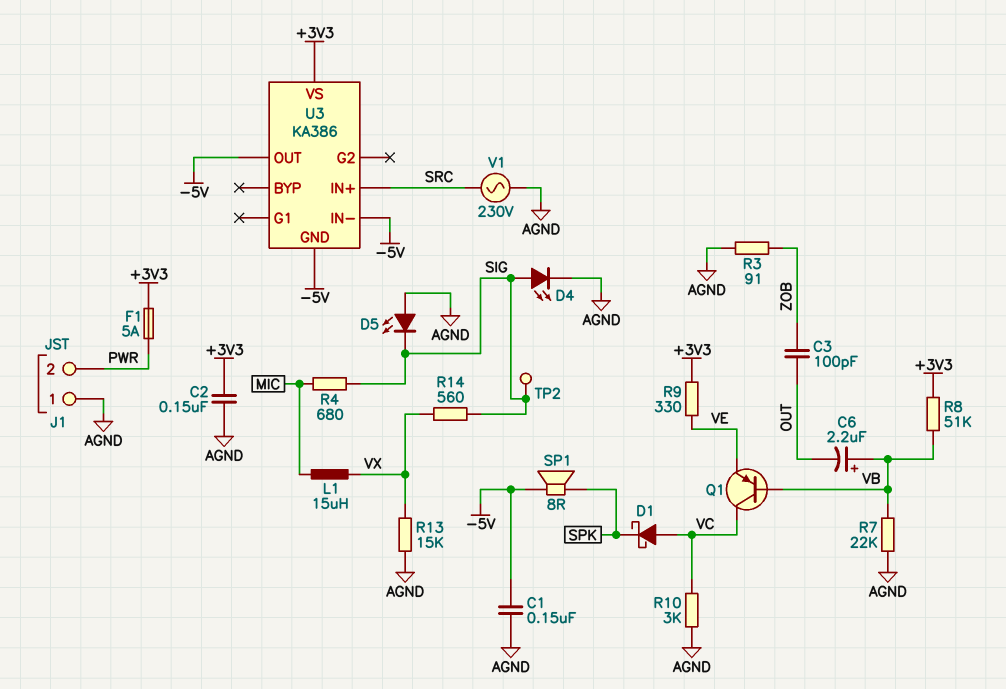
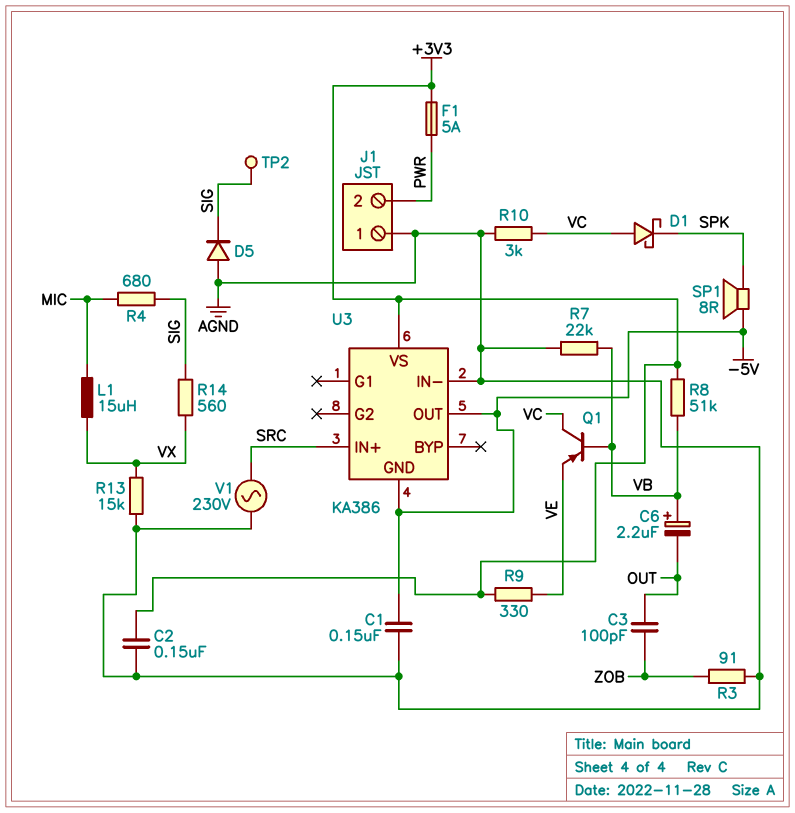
D4: LED (A SIG, K AGND) -> none
D5: LED (A AGND, K SIG) -> diode (A AGND, K SIG)
U3 pin IN-: -5V -> AGND

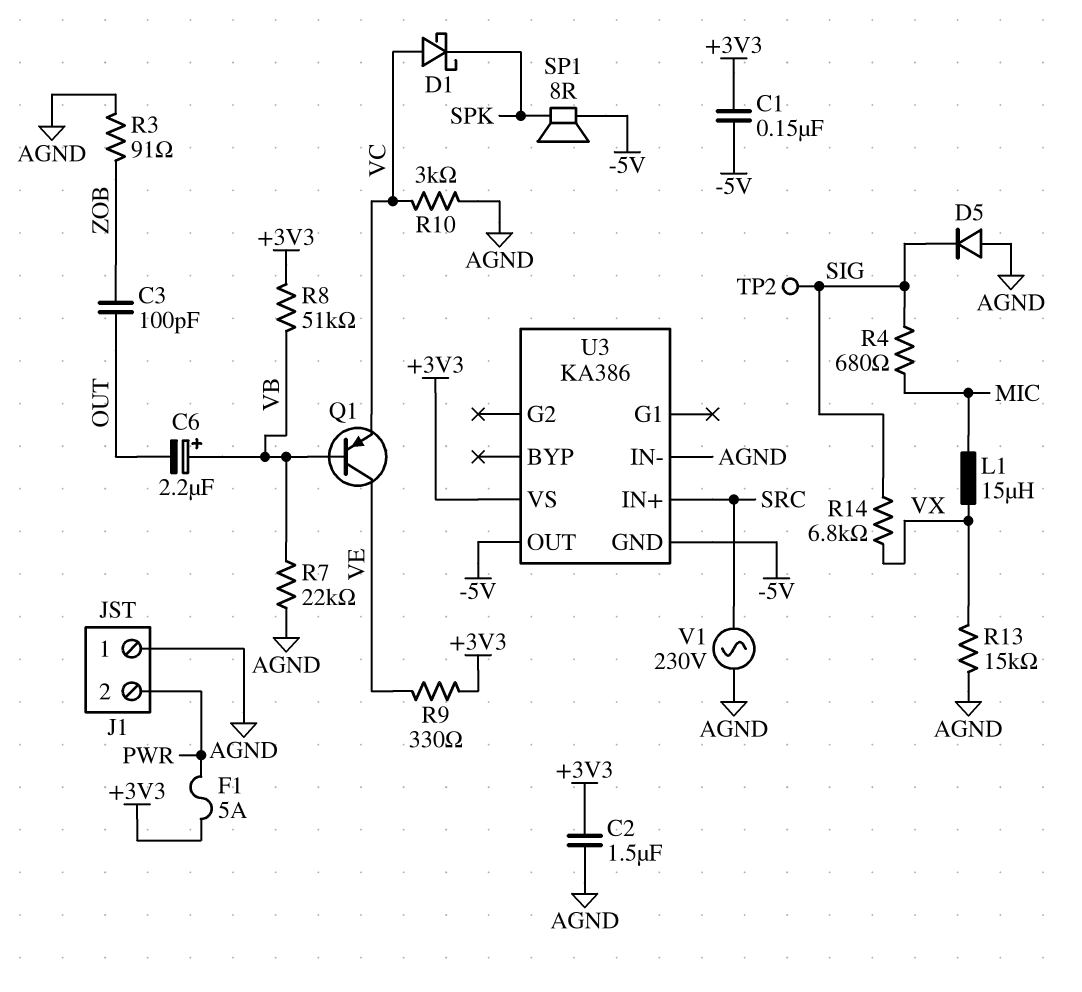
C1: 150nF (-5V, AGND) -> 150nF (+3V3, -5V)
C2: 150nF (+3V3, AGND) -> 1.5uF (+3V3, AGND)
Q1: PNP (B VB, C VC, E VE) -> PNP (B VB, C VE, E VC)
R14: 560 (SIG, VX) -> 6.8k (SIG, VX)

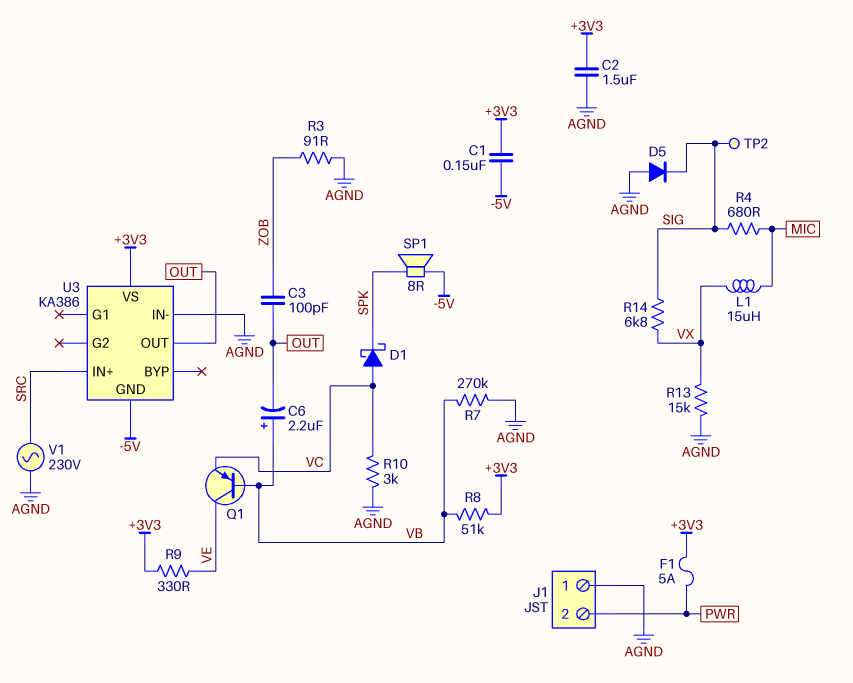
R7: 22k (AGND, VB) -> 270k (AGND, VB)
U3 pin OUT: -5V -> OUT

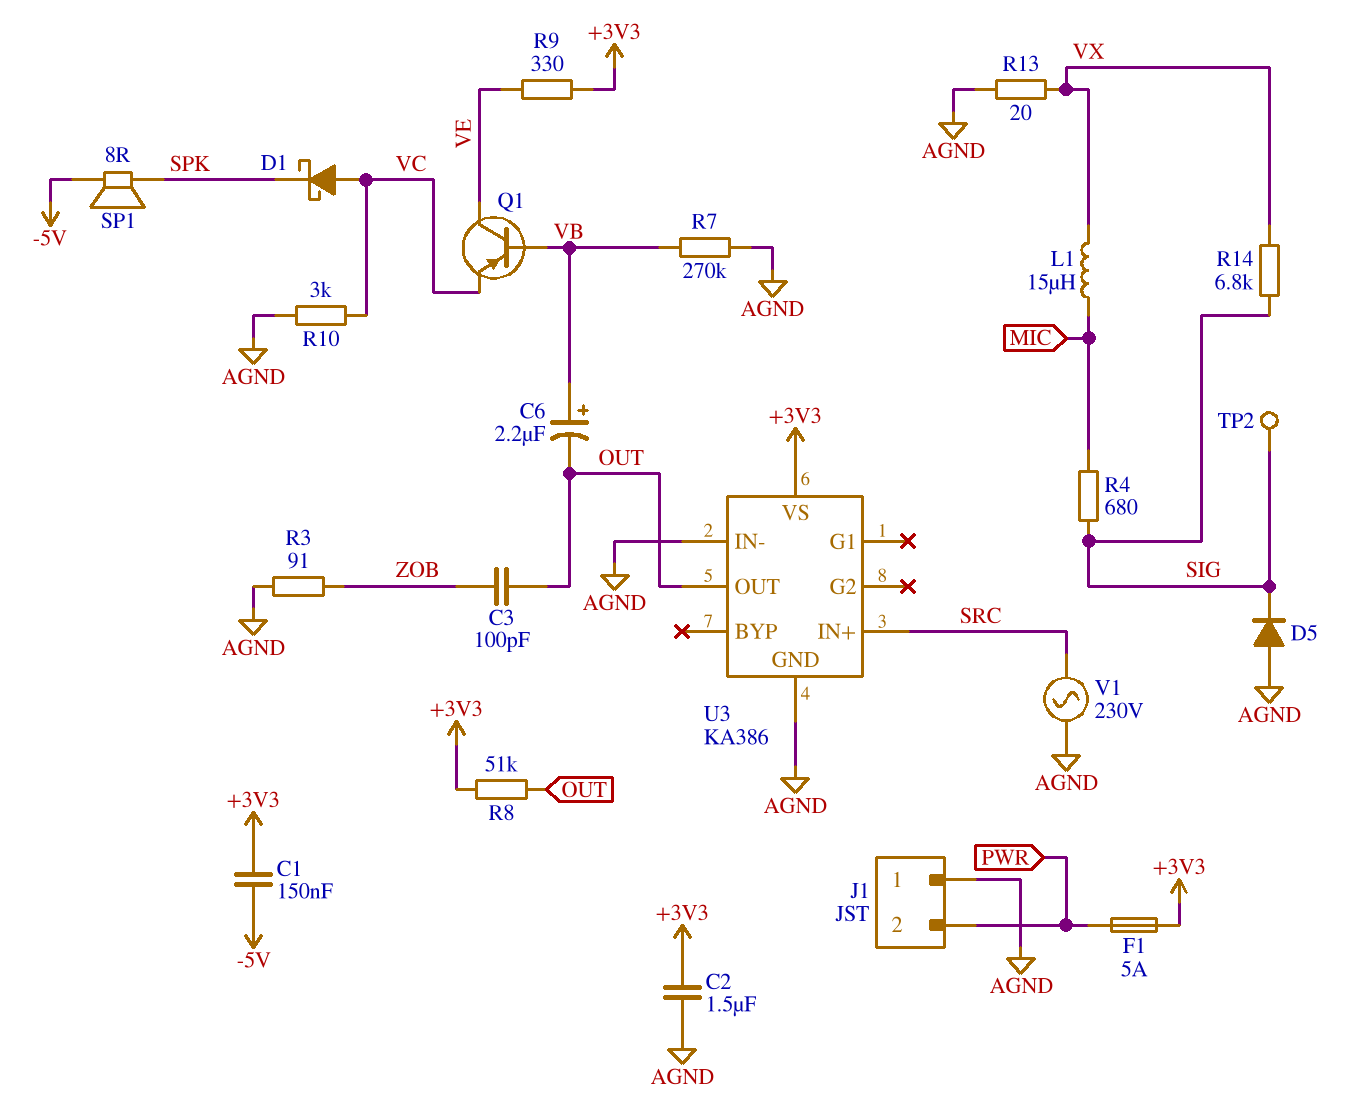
R8: 51k (+3V3, VB) -> 51k (+3V3, OUT)
R13: 15k (AGND, VX) -> 20 (AGND, VX)
U3 pin GND: -5V -> AGND

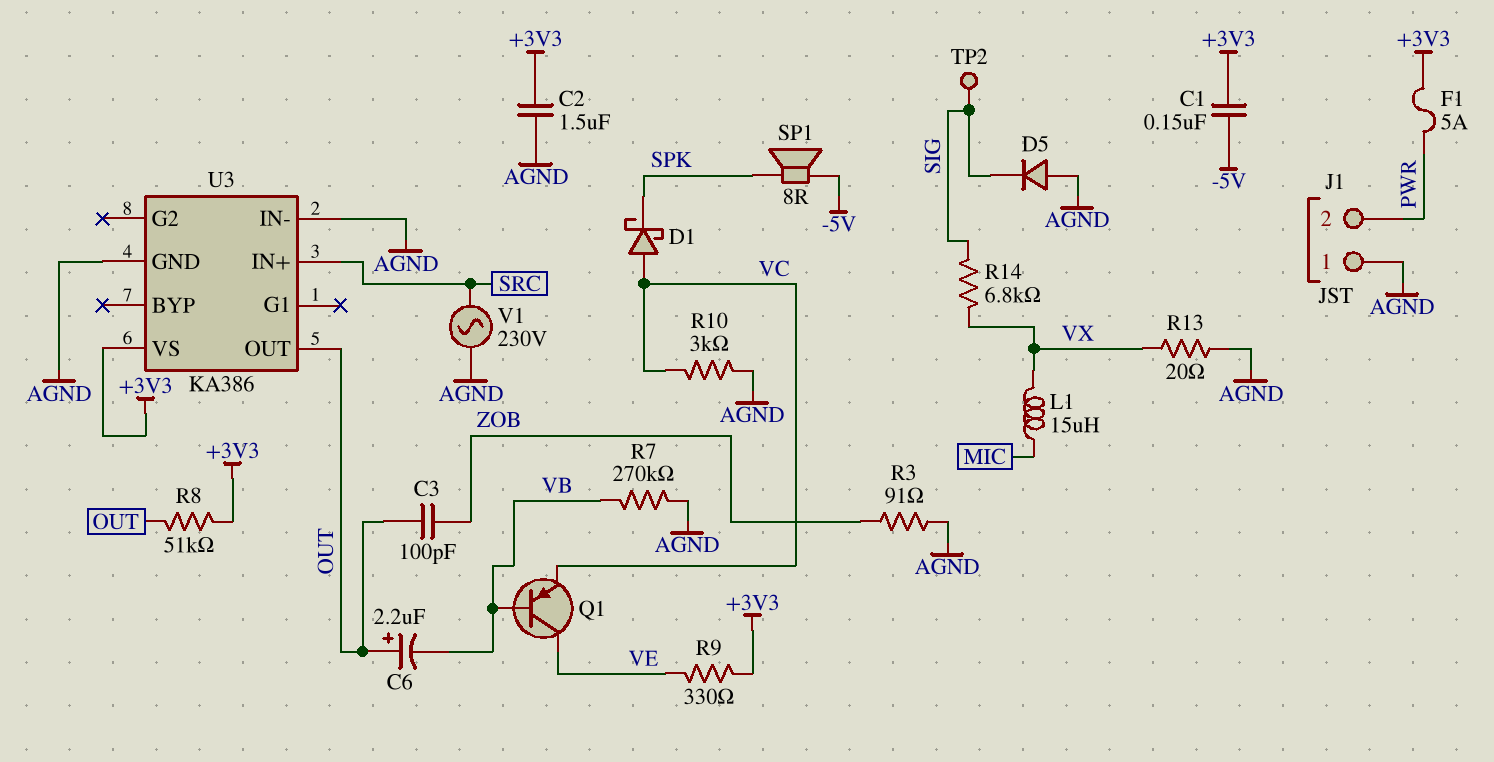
C6: 2.2uF (plus VB, minus OUT) -> 2.2uF (plus OUT, minus VB)
R4: 680 (MIC, SIG) -> none

